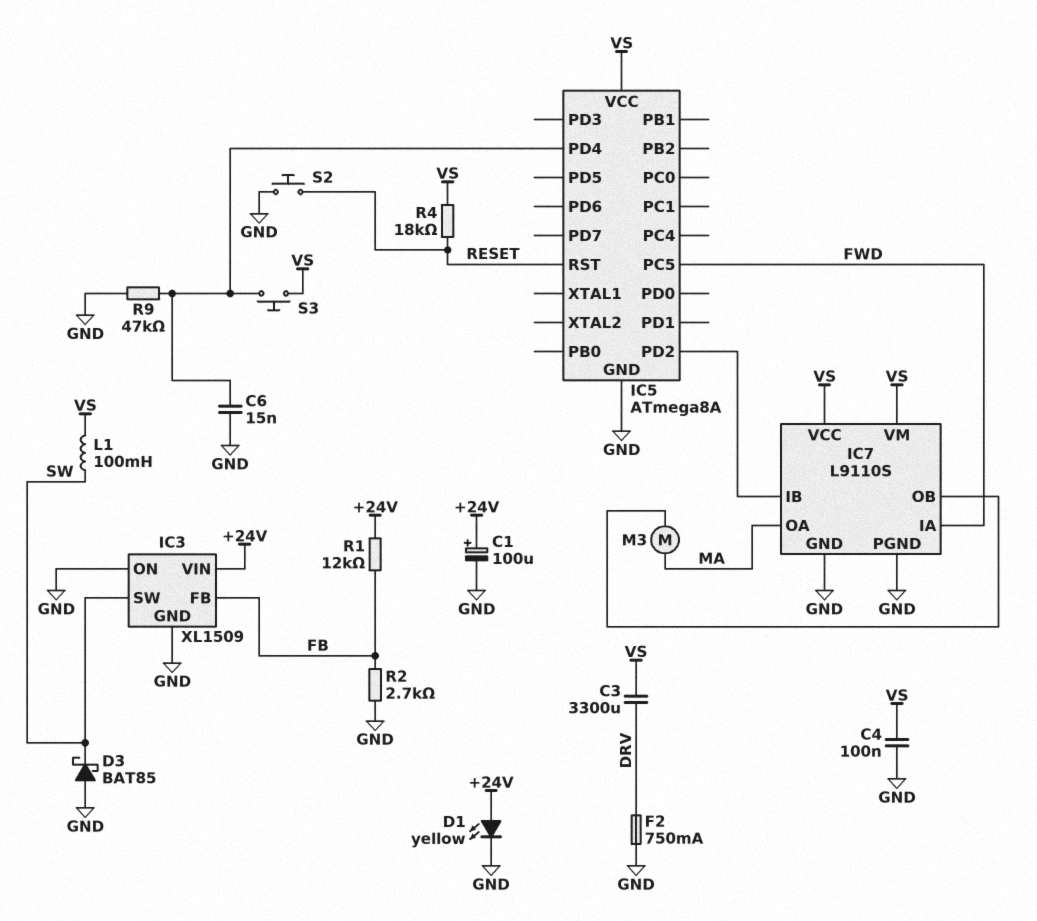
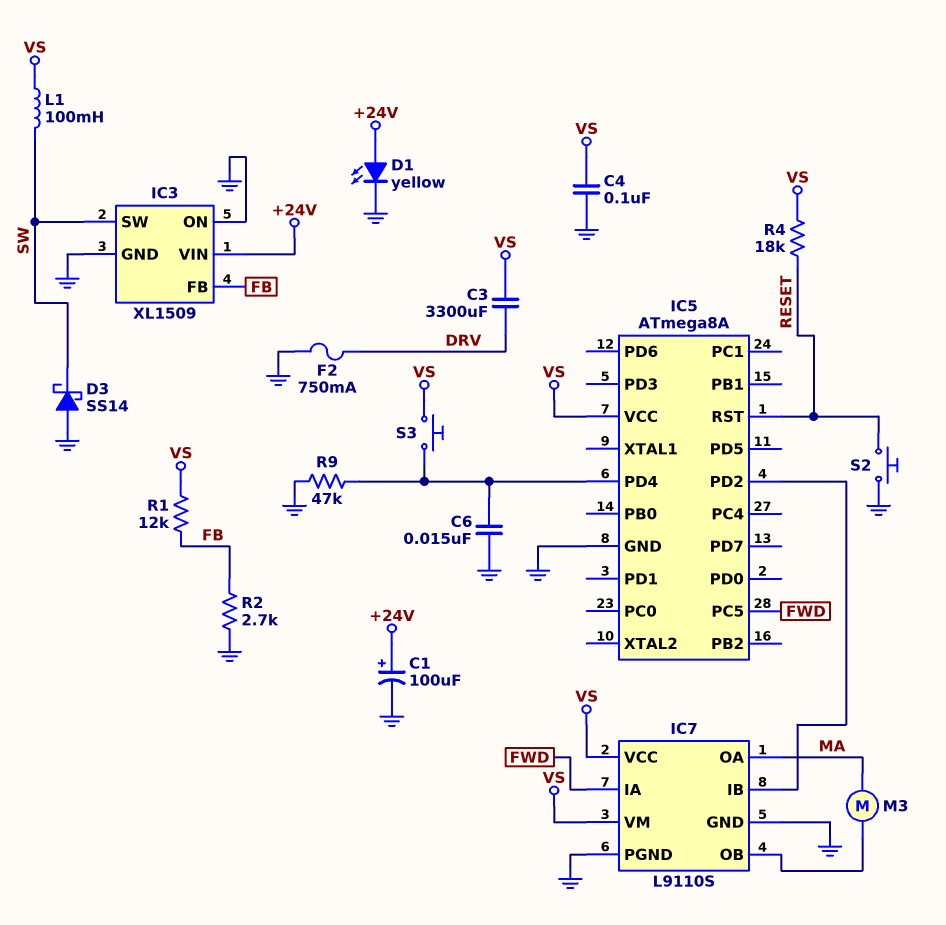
D3: schottky BAT85 (A GND, K SW) -> schottky SS14 (A GND, K SW)
R1: 12k (+24V, FB) -> 12k (FB, VS)

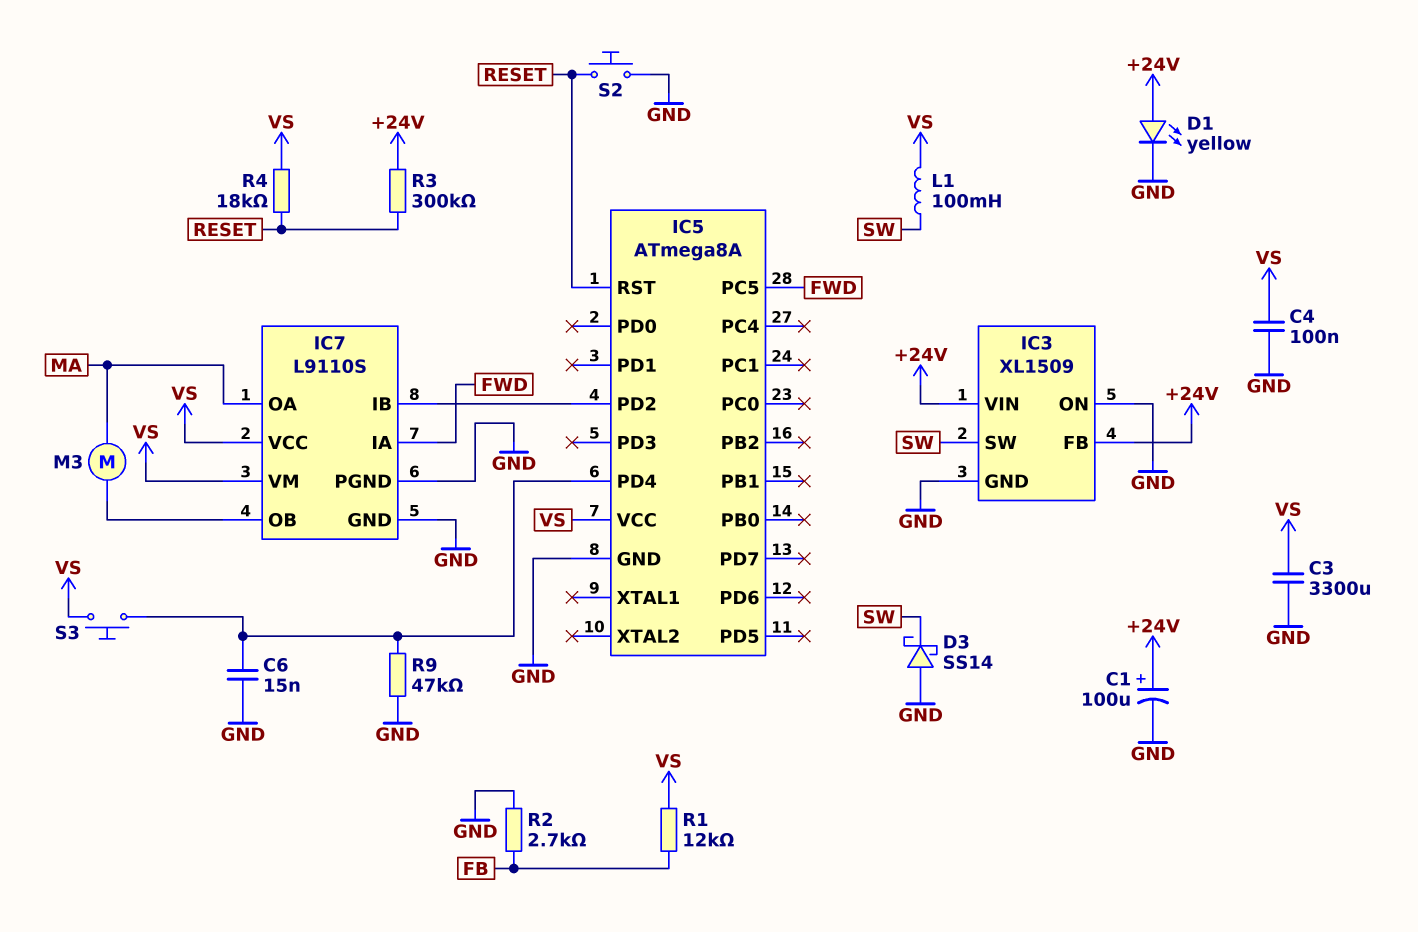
C3: 3300uF (DRV, VS) -> 3300uF (GND, VS)
F2: 750mA (DRV, GND) -> none
IC3 pin FB: FB -> +24V
R3: none -> 300k (+24V, RESET)

